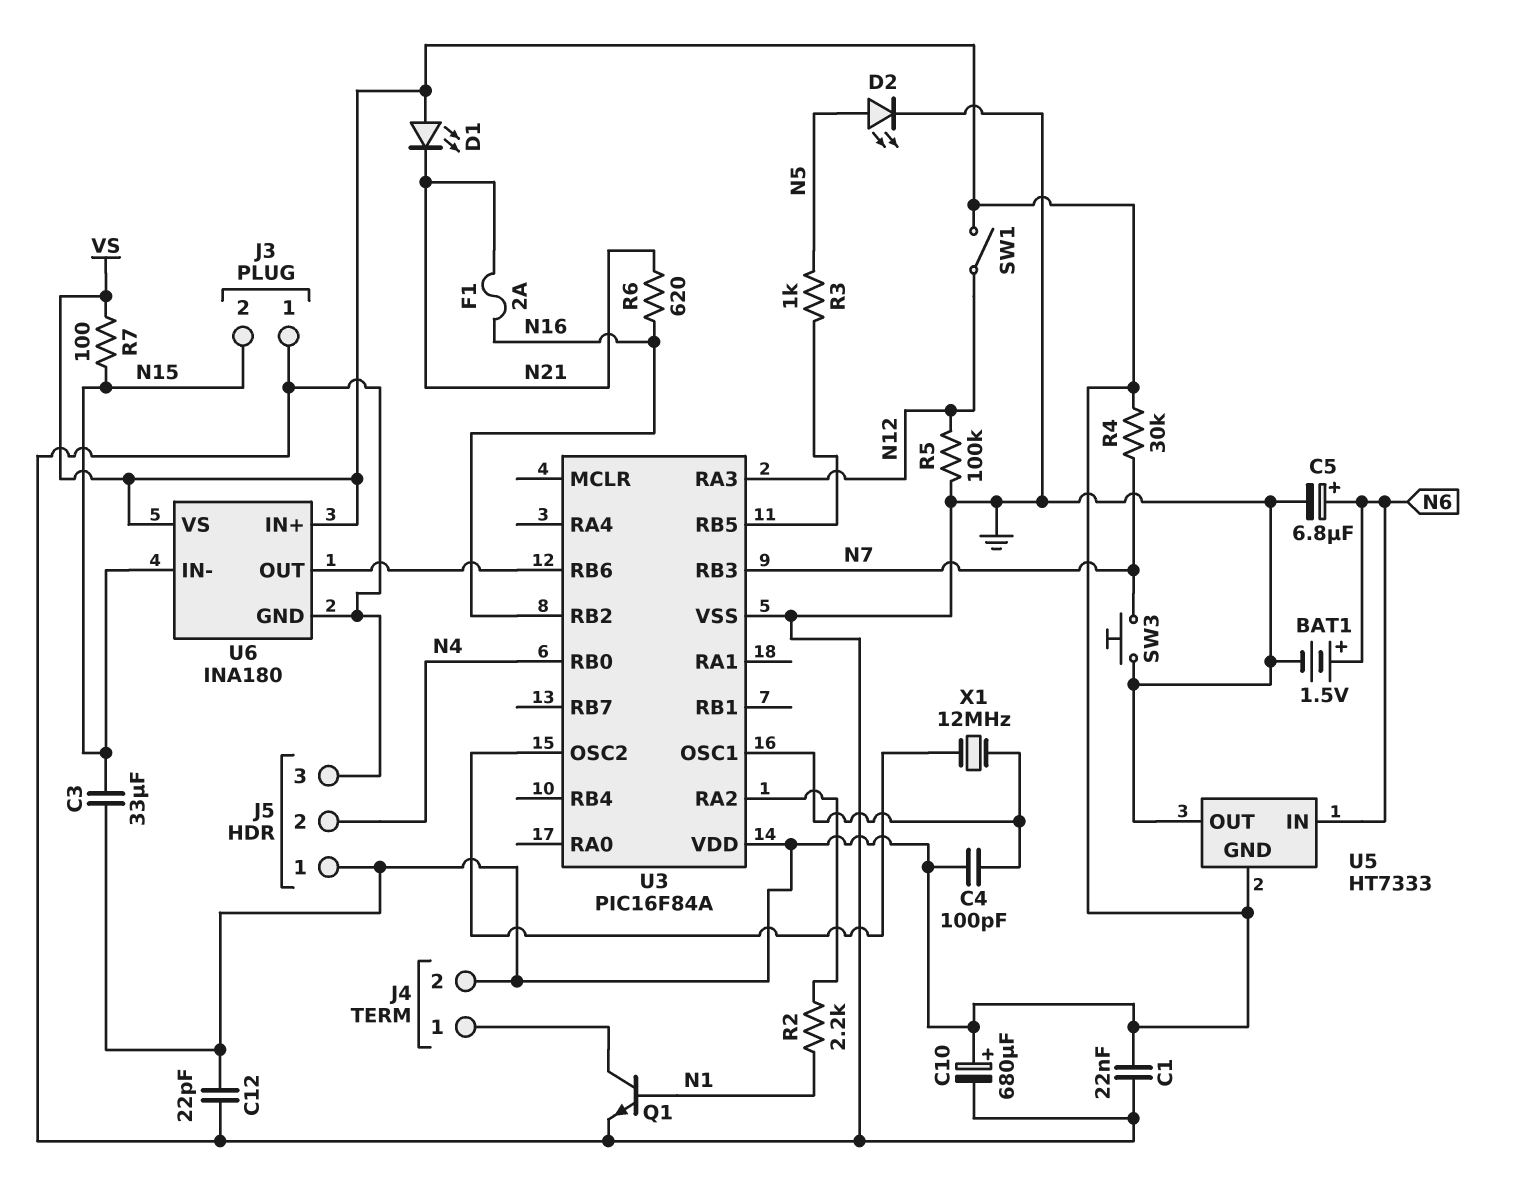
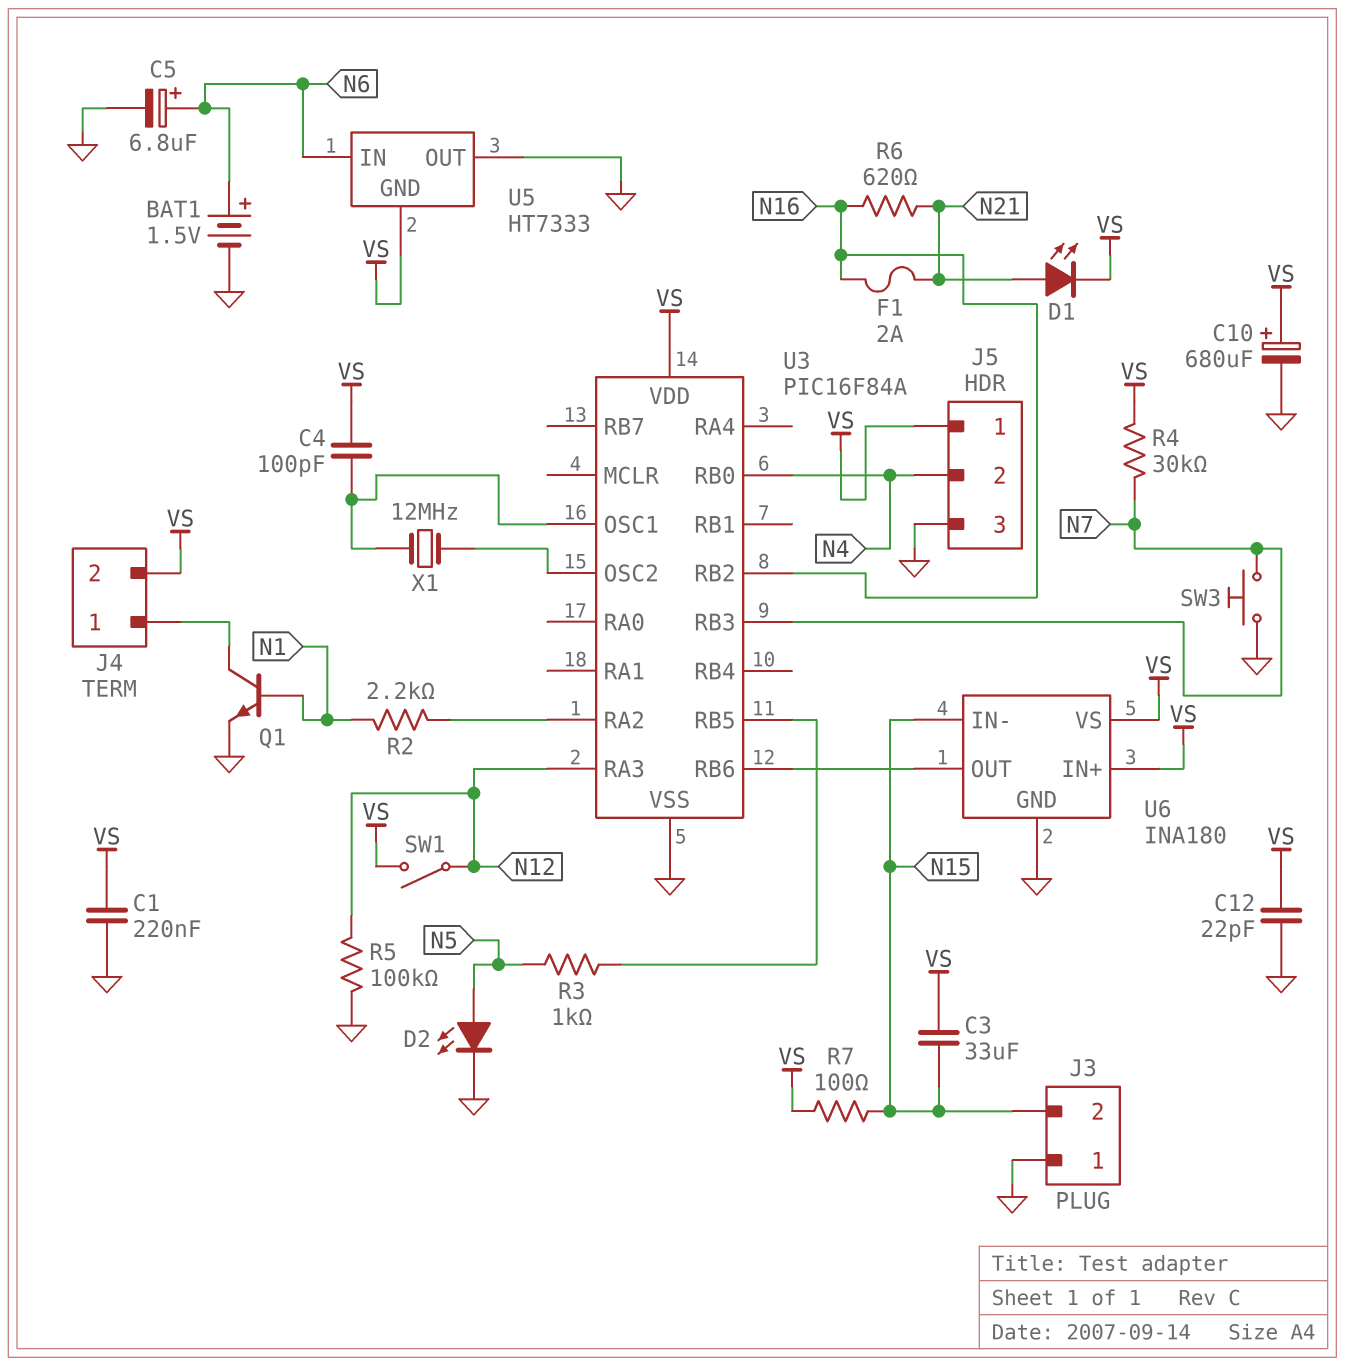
C1: 22nF (GND, VS) -> 220nF (GND, VS)
D1: LED (A VS, K N21) -> LED (A N21, K VS)

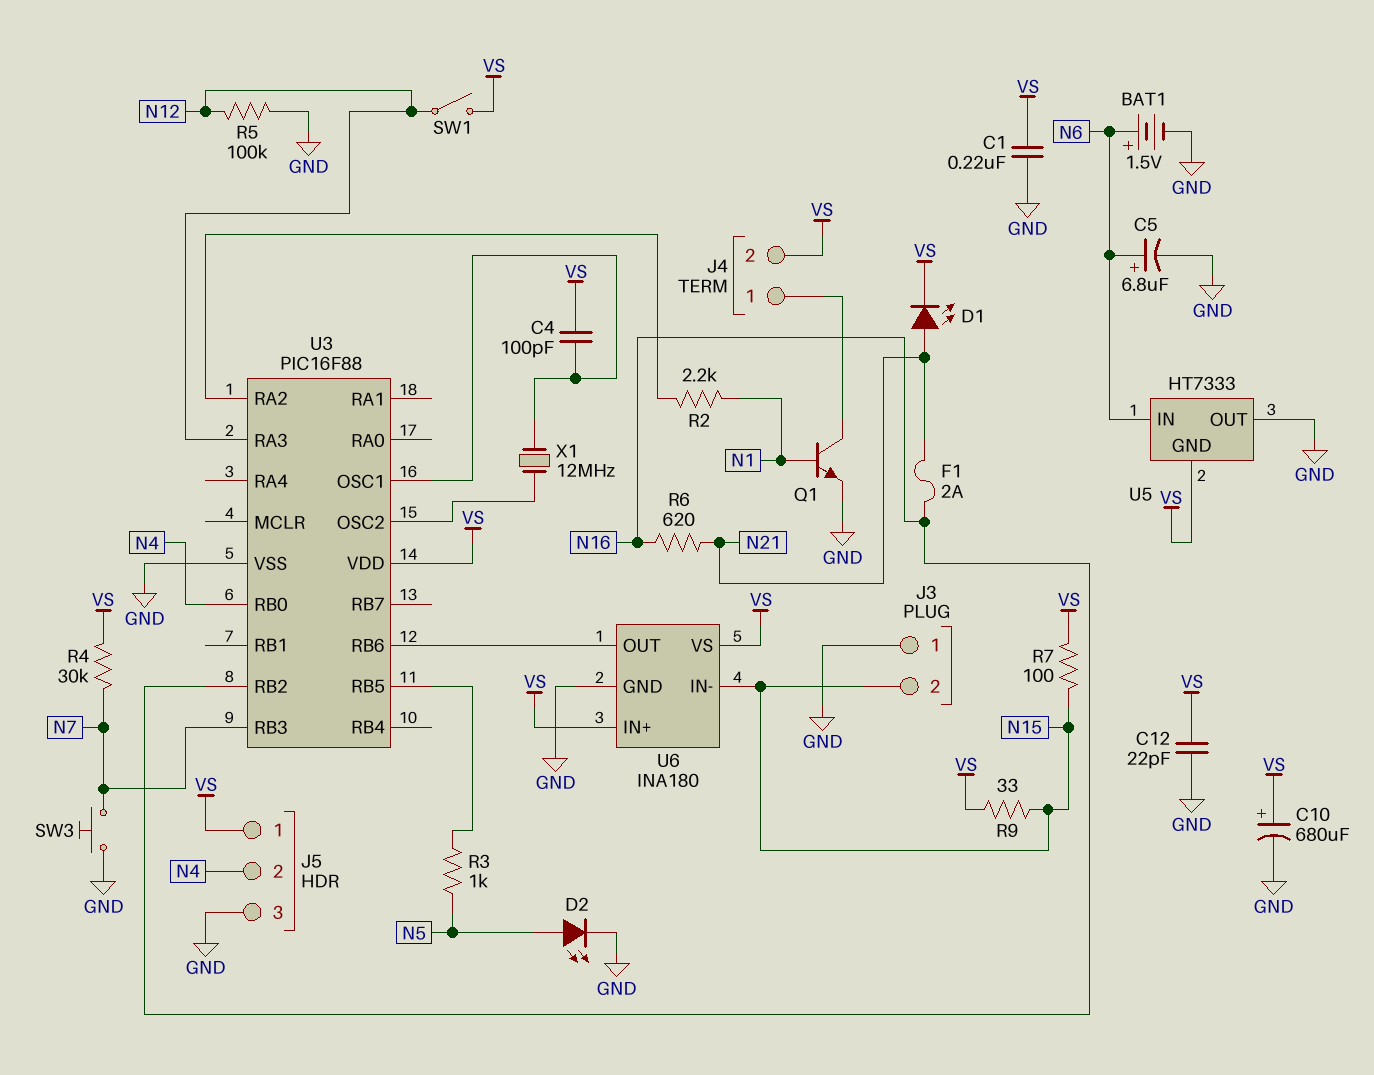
C3: 33uF (N15, VS) -> none
R9: none -> 33 (N15, VS)
U3: PIC16F84A -> PIC16F88

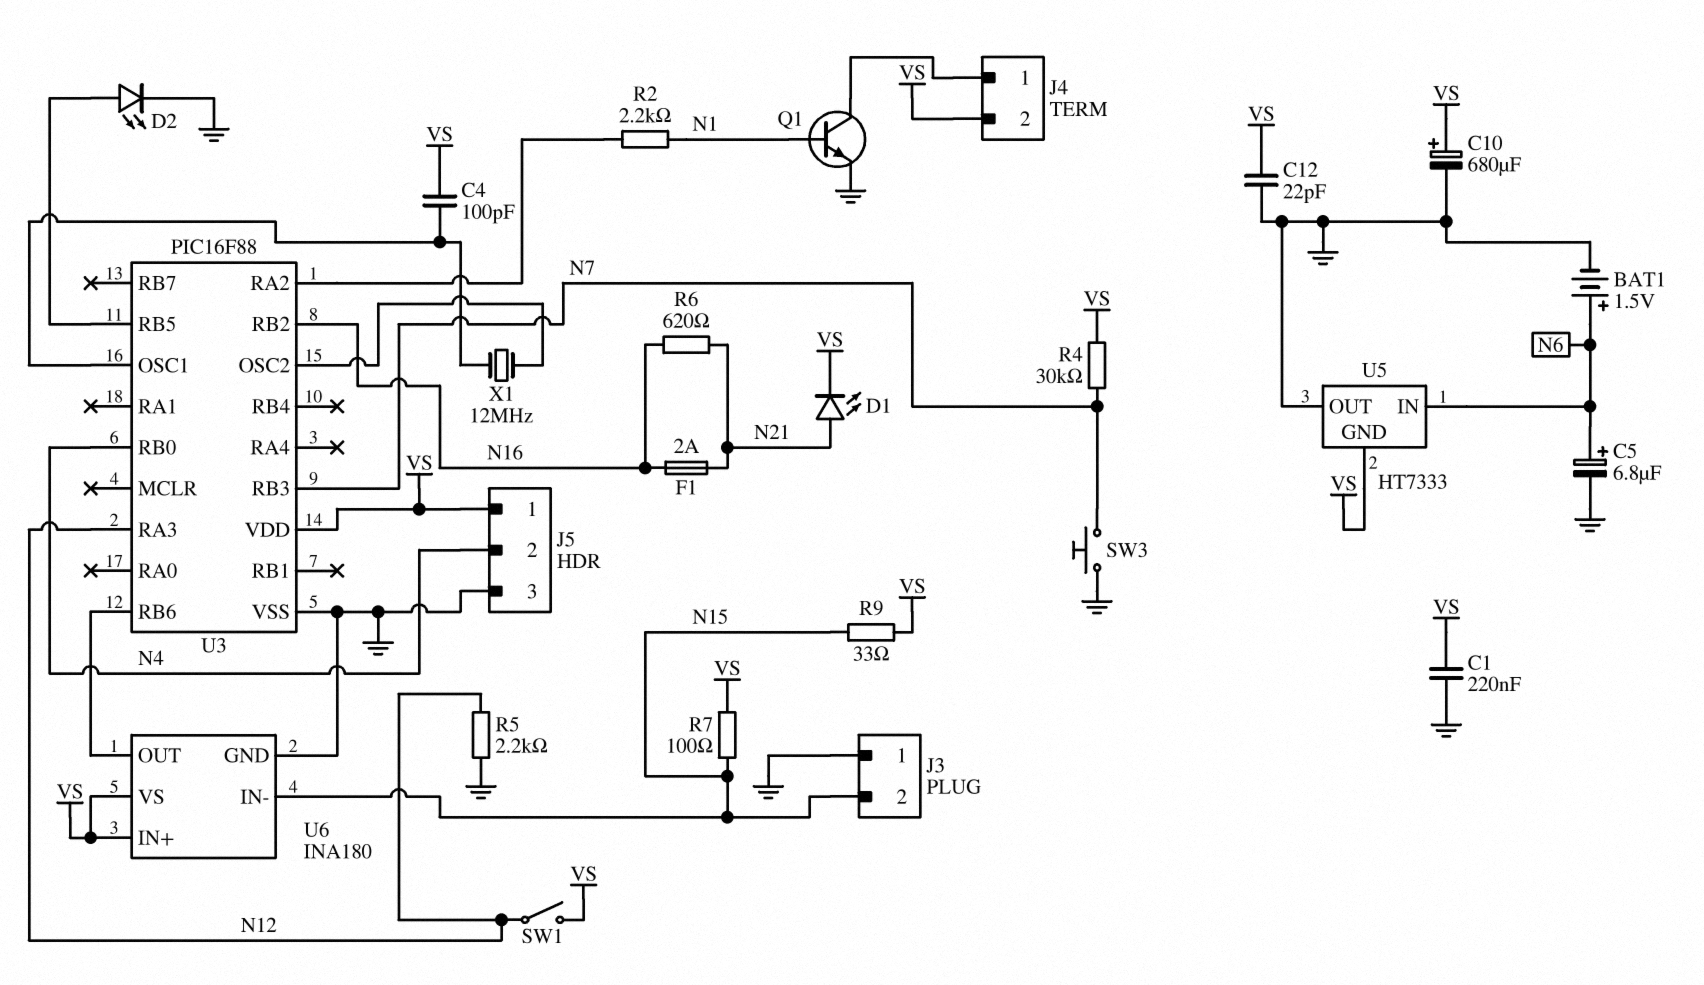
D2: LED (A N5, K GND) -> LED (A U3/RB5, K GND)
R3: 1k (N5, U3/RB5) -> none
R5: 100k (GND, N12) -> 2.2k (GND, N12)

